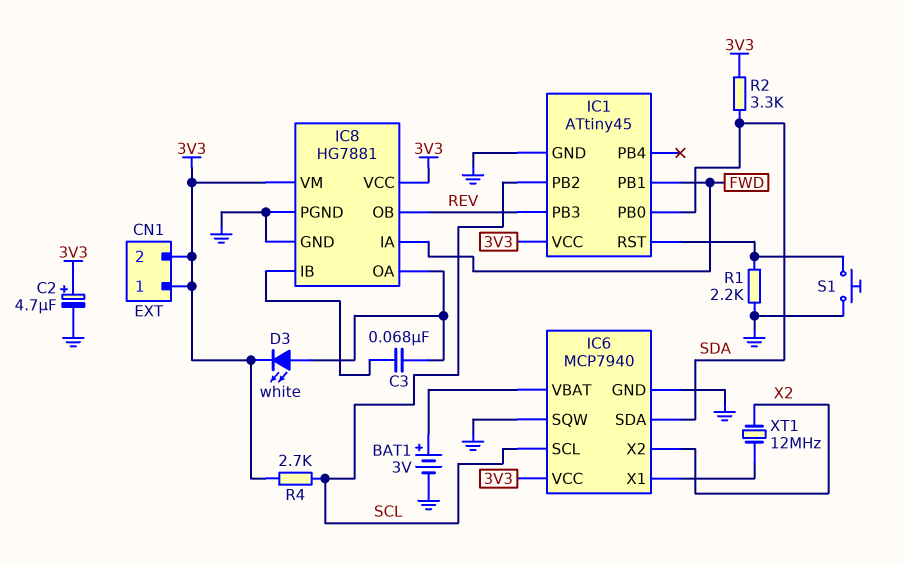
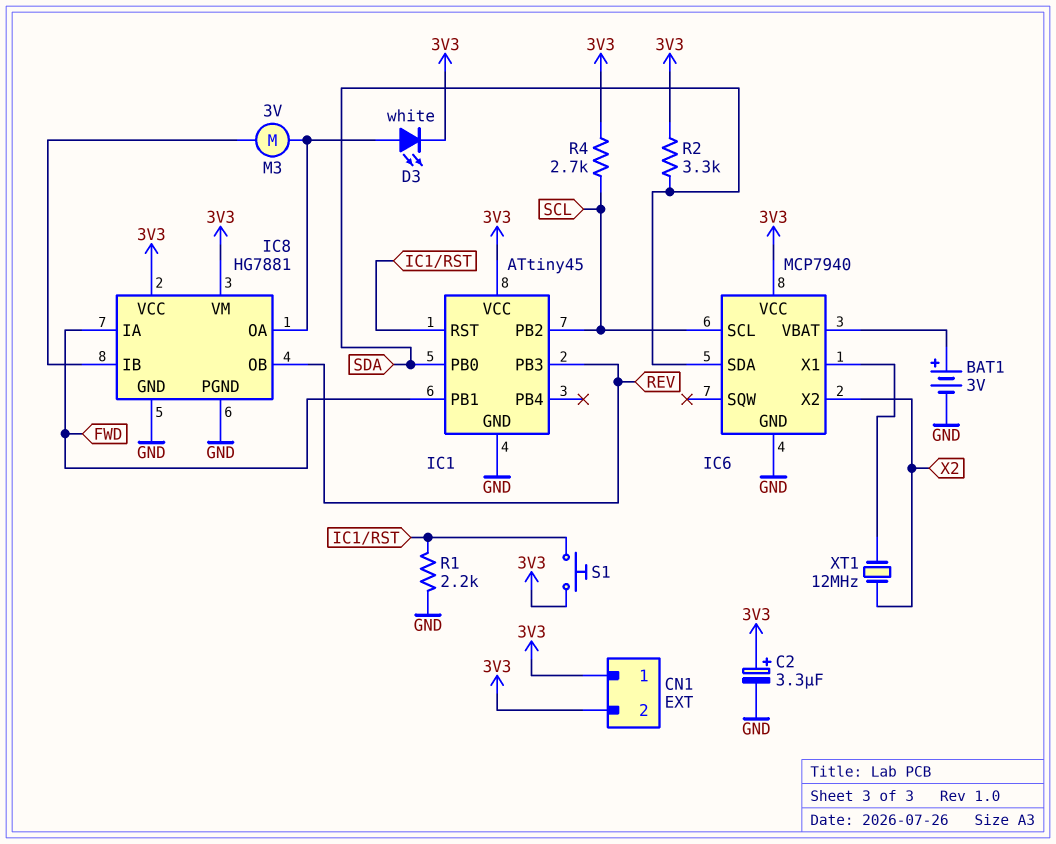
C2: 4.7uF (plus 3V3, minus GND) -> 3.3uF (plus 3V3, minus GND)
C3: 68nF (IC8/IB, IC8/OA) -> none
IC6 pin SQW: GND -> none
M3: none -> motor 3V (IC8/IB, IC8/OA)
S1: button (GND, IC1/RST) -> button (3V3, IC1/RST)

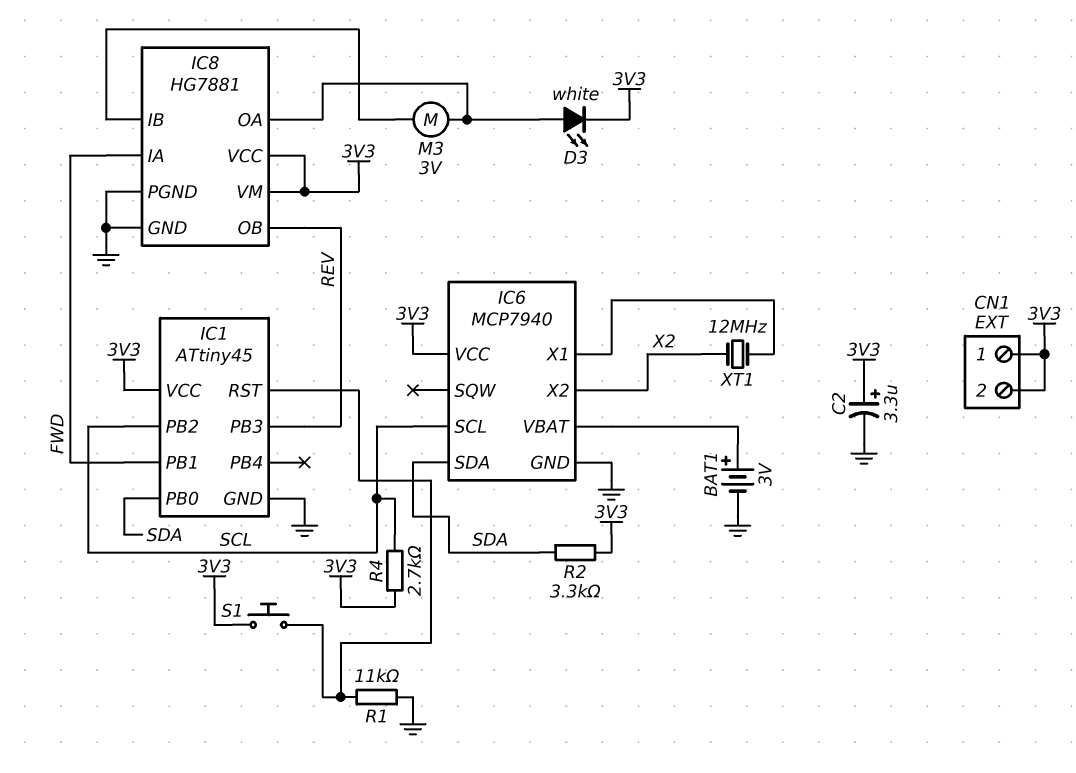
R1: 2.2k (GND, IC1/RST) -> 11k (GND, IC1/RST)

